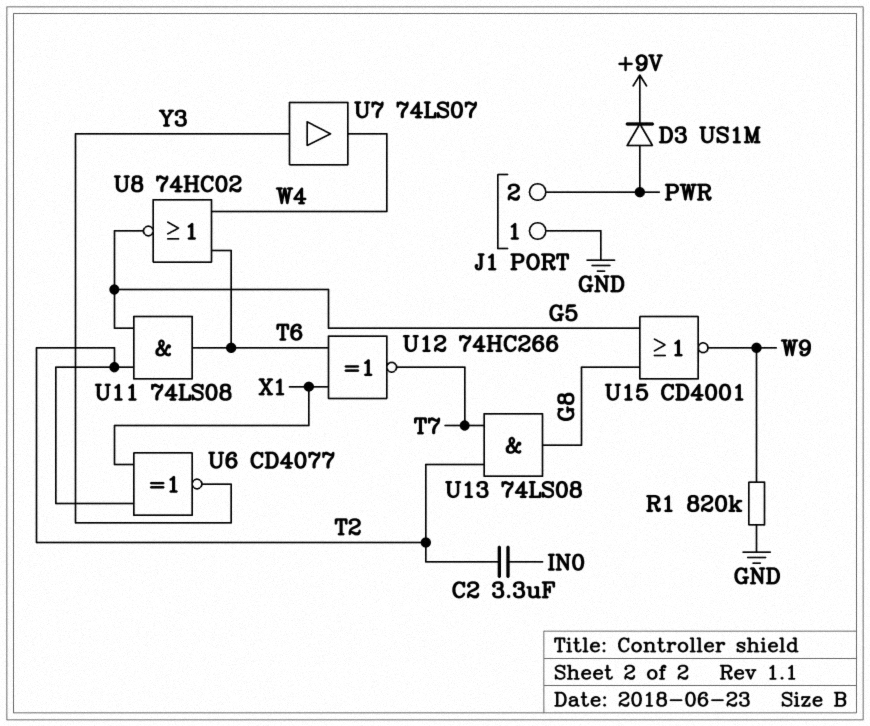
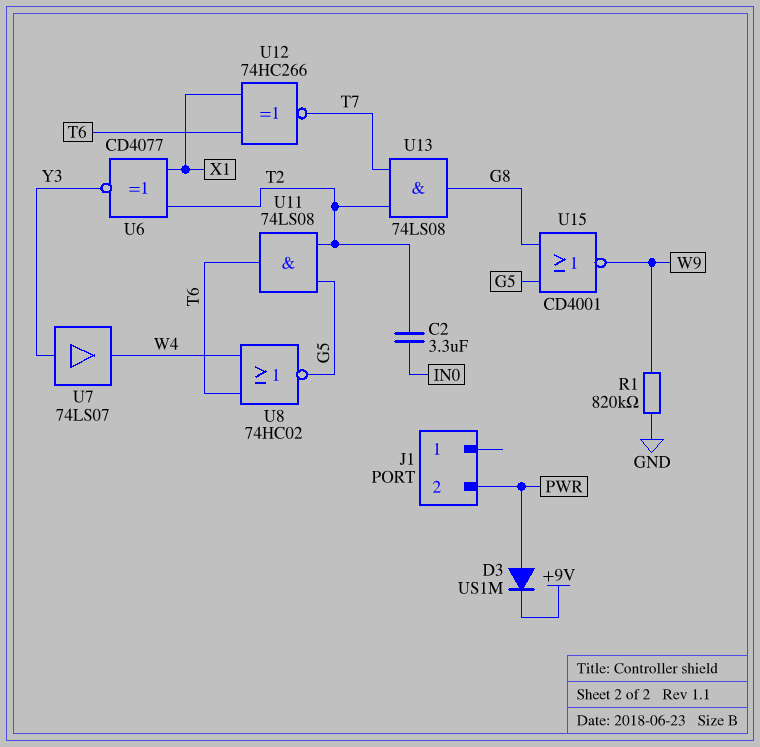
J1 pin 1: GND -> none

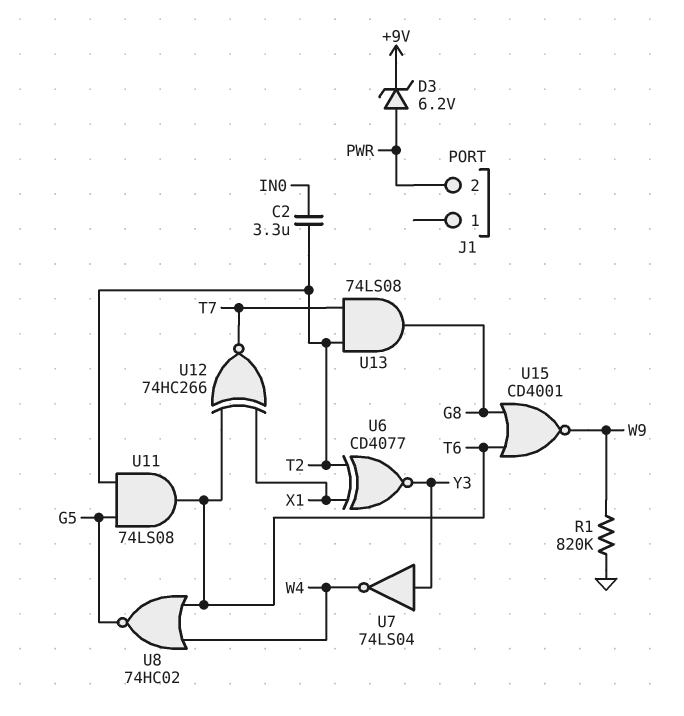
D3: diode US1M (A PWR, K +9V) -> zener 6.2V (A PWR, K +9V)
U7: buffer 74LS07 (in Y3, out W4) -> NOT 74LS04 (in Y3, out W4)
U15: NOR CD4001 (in G5, in G8, out W9) -> NOR CD4001 (in G8, in T6, out W9)

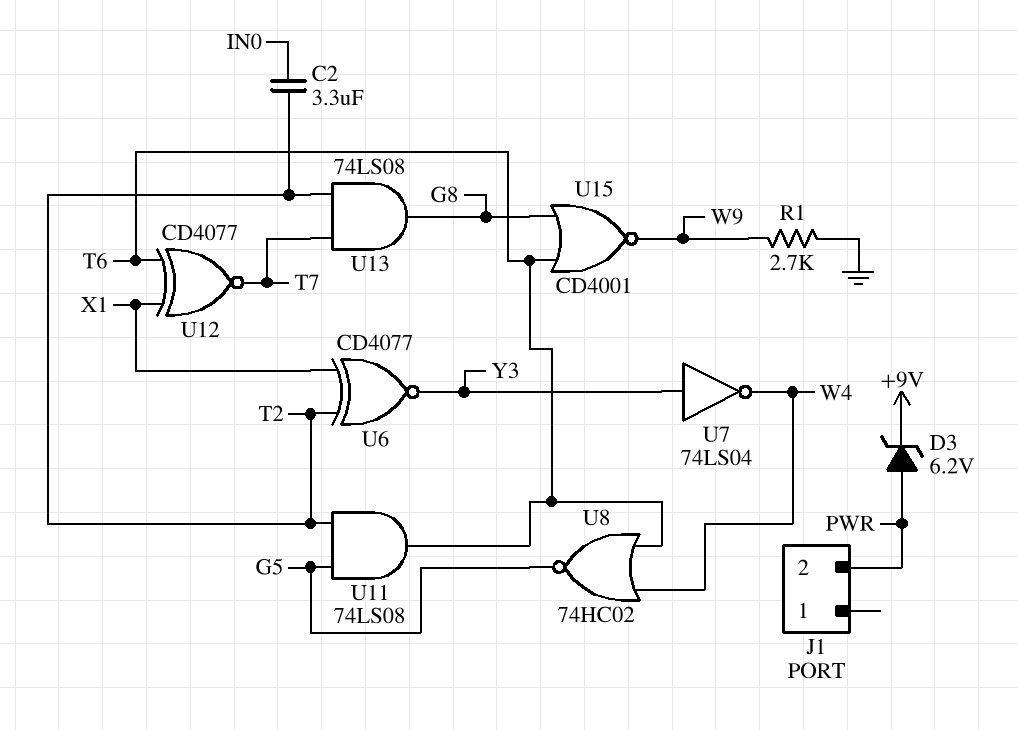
R1: 820k (GND, W9) -> 2.7k (GND, W9)
U12: XNOR 74HC266 (in T6, in X1, out T7) -> XNOR CD4077 (in T6, in X1, out T7)

